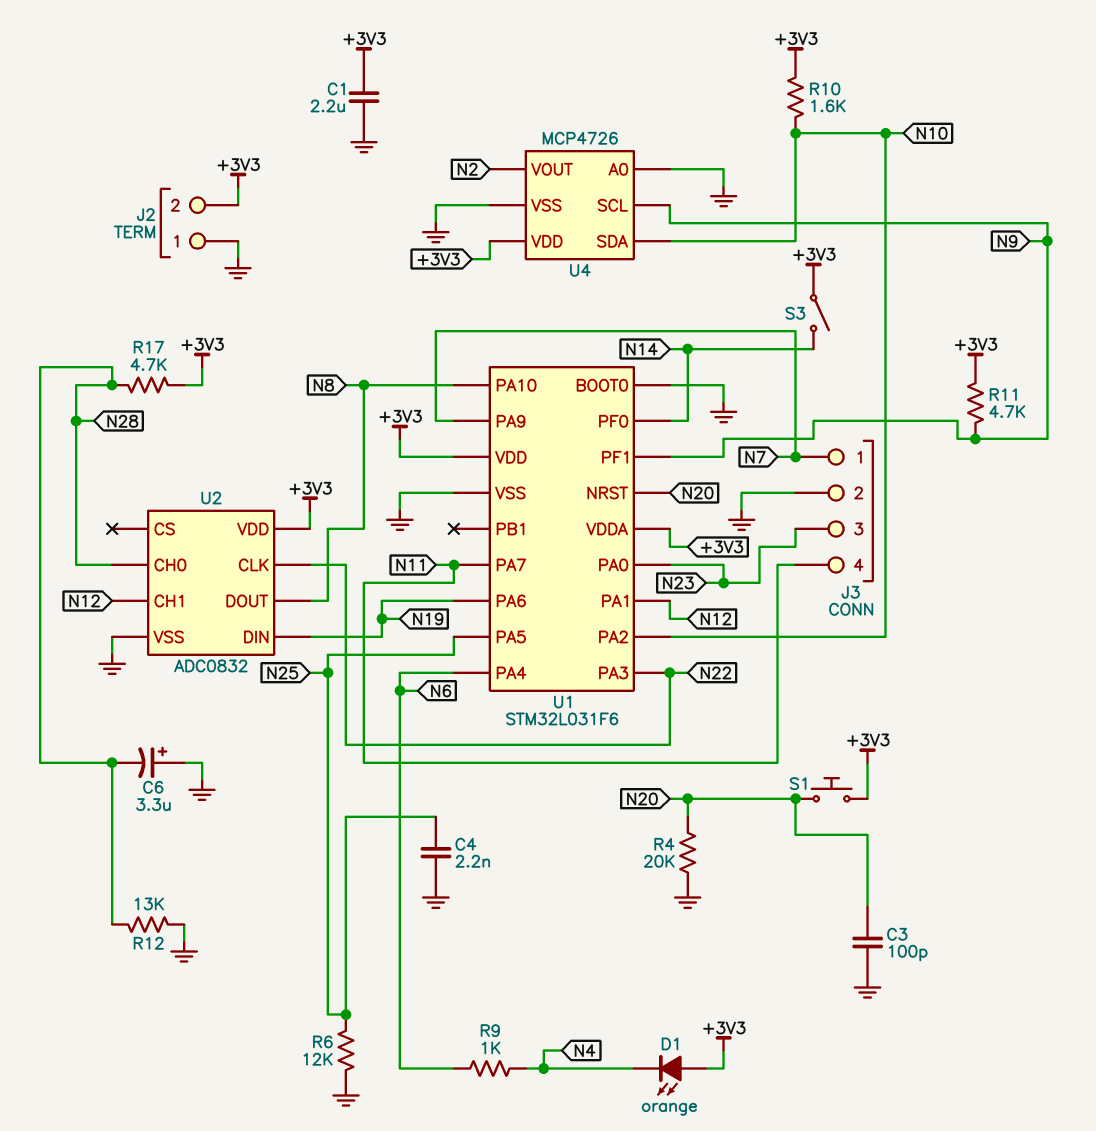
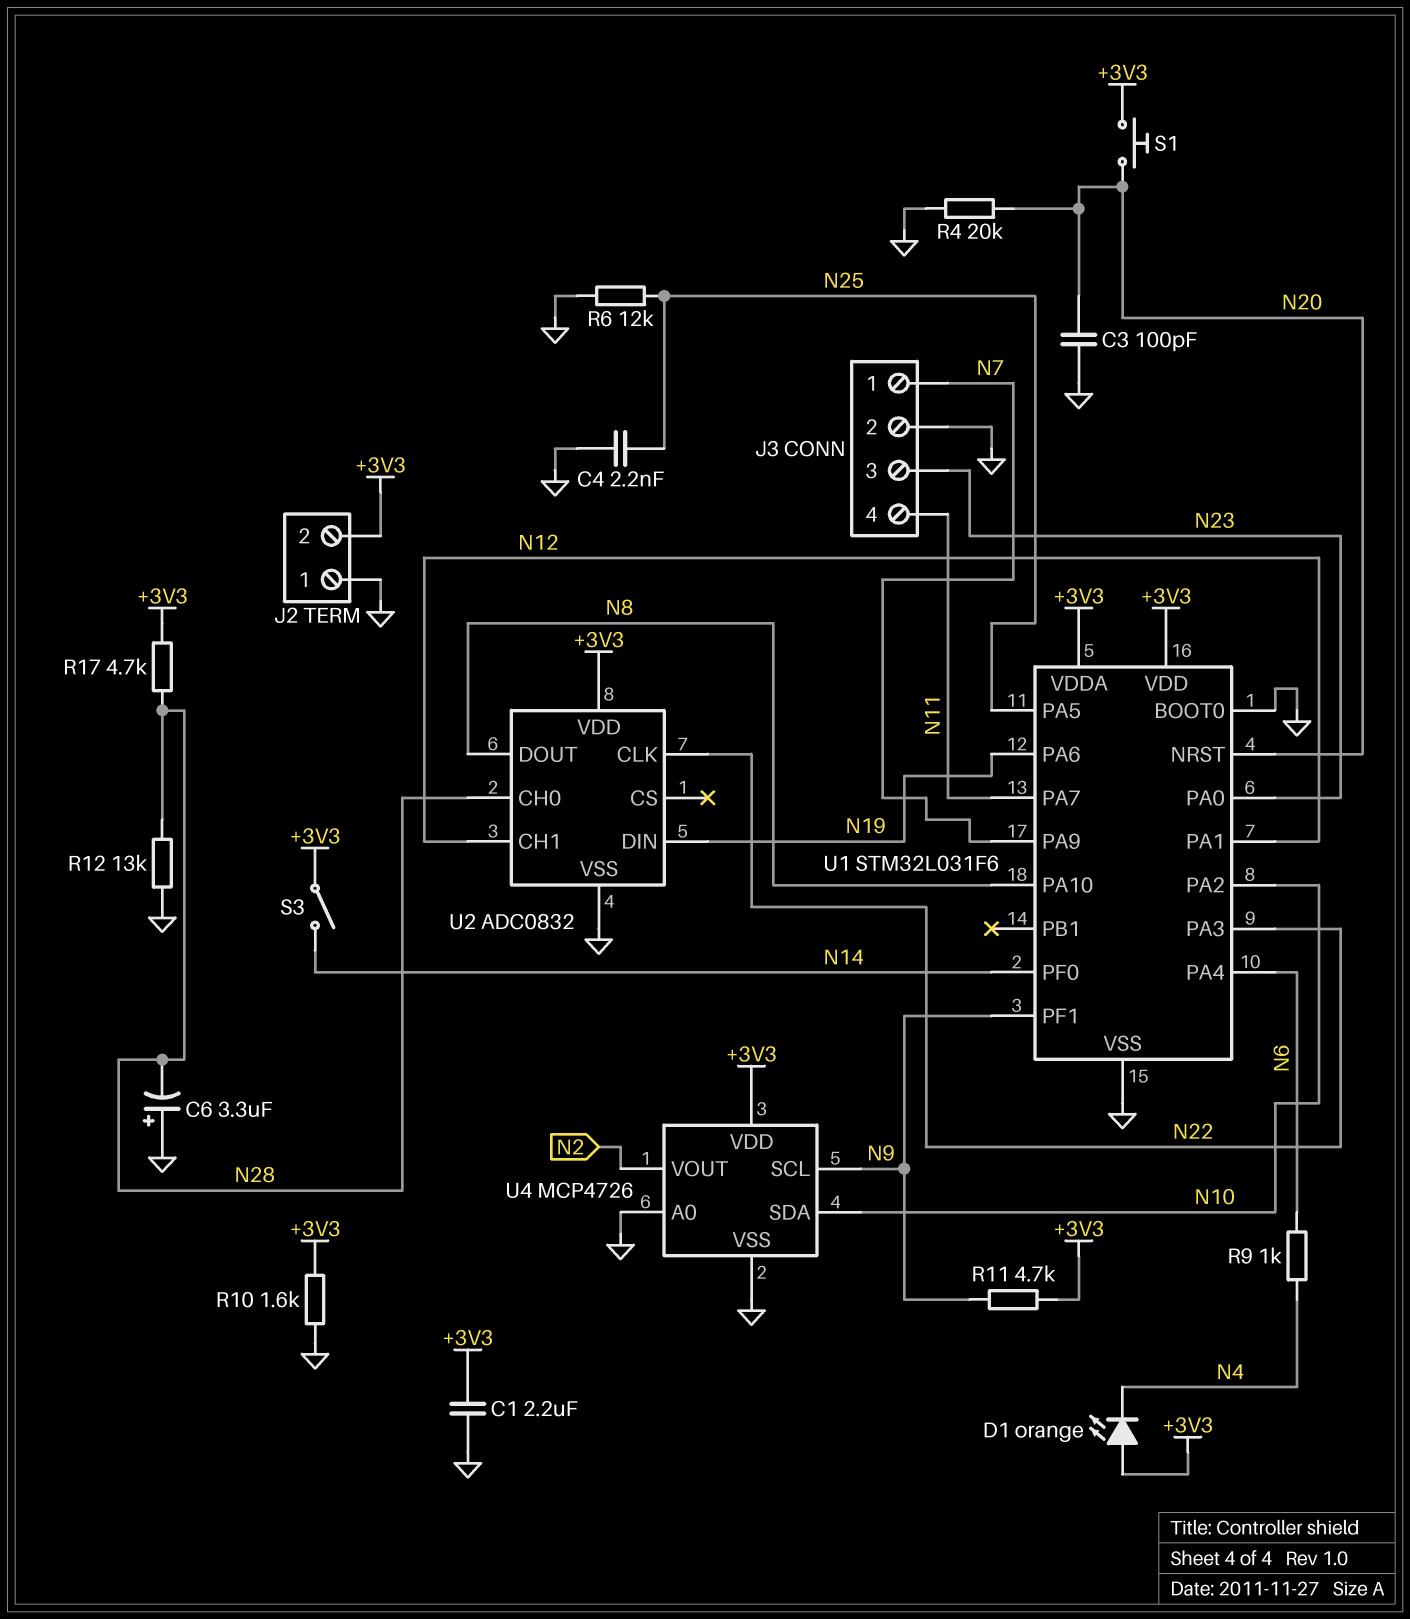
R10: 1.6k (+3V3, N10) -> 1.6k (+3V3, GND)

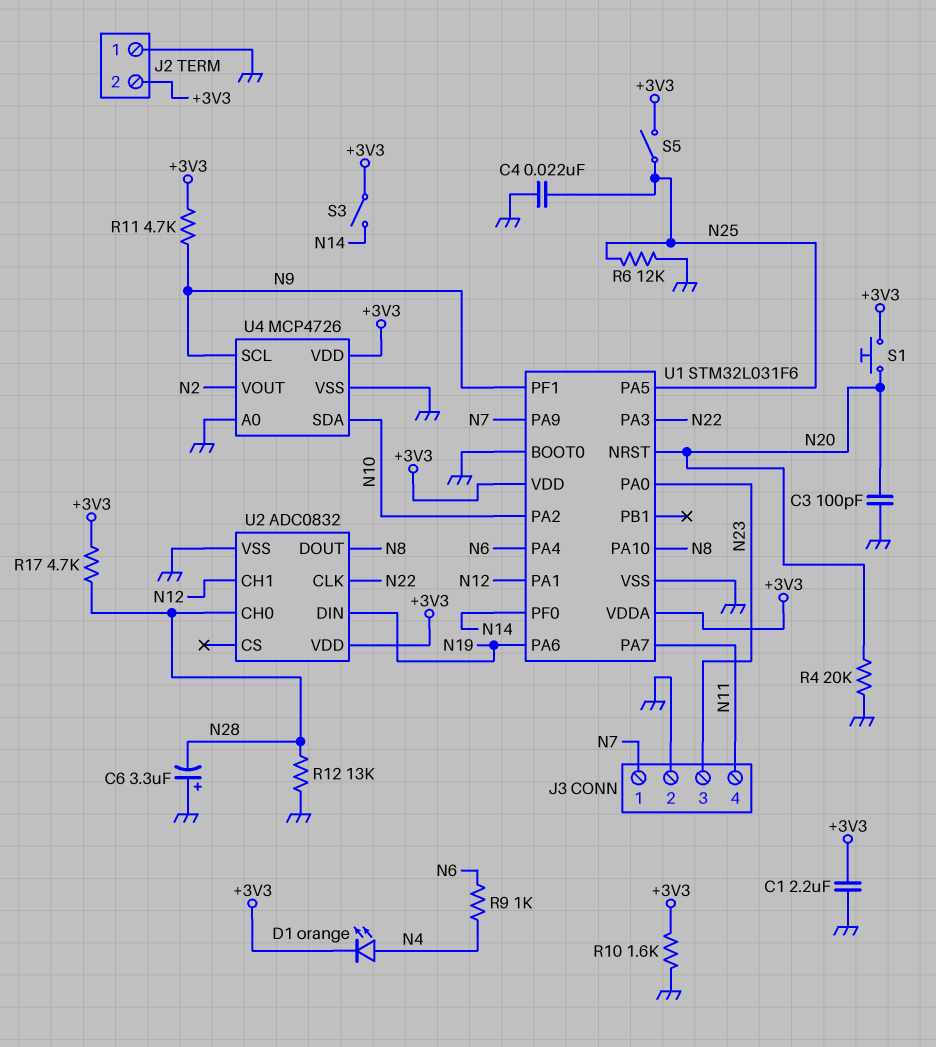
C4: 2.2nF (GND, N25) -> 22nF (GND, N25)
D1: LED orange (A +3V3, K N4) -> LED orange (A N4, K +3V3)
S5: none -> switch (+3V3, N25)

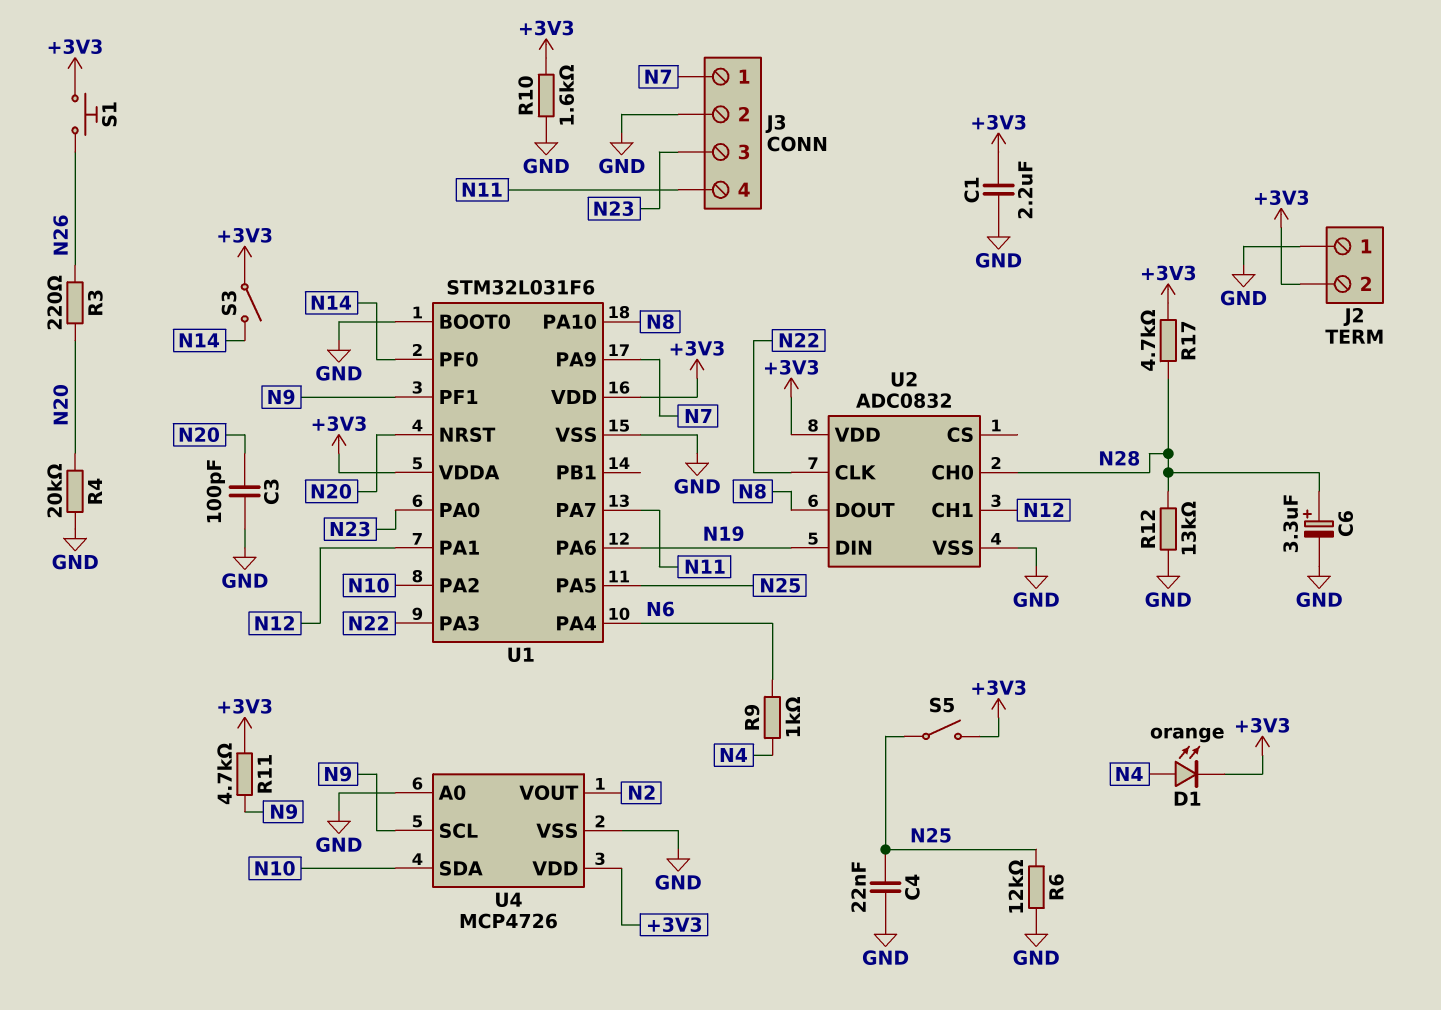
C6: 3.3uF (plus GND, minus N28) -> 3.3uF (plus N28, minus GND)
R3: none -> 220 (N20, N26)
S1: button (+3V3, N20) -> button (+3V3, N26)

